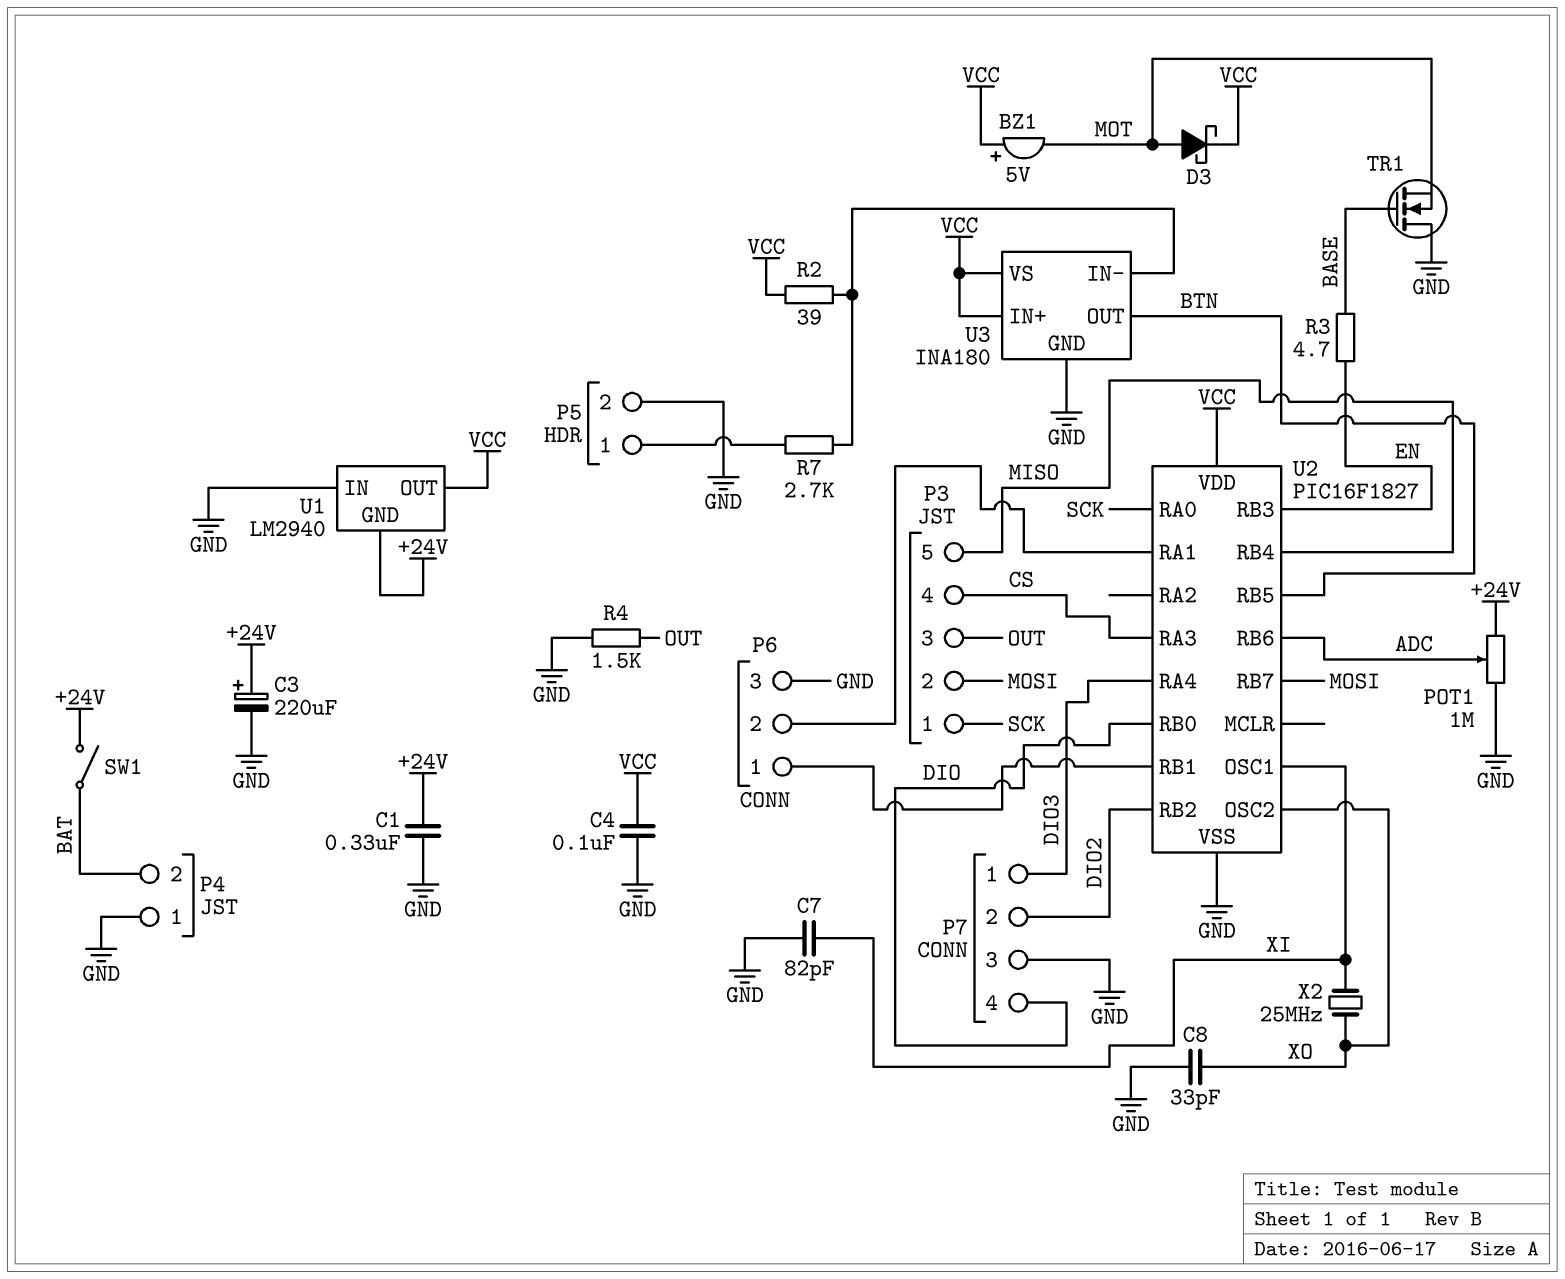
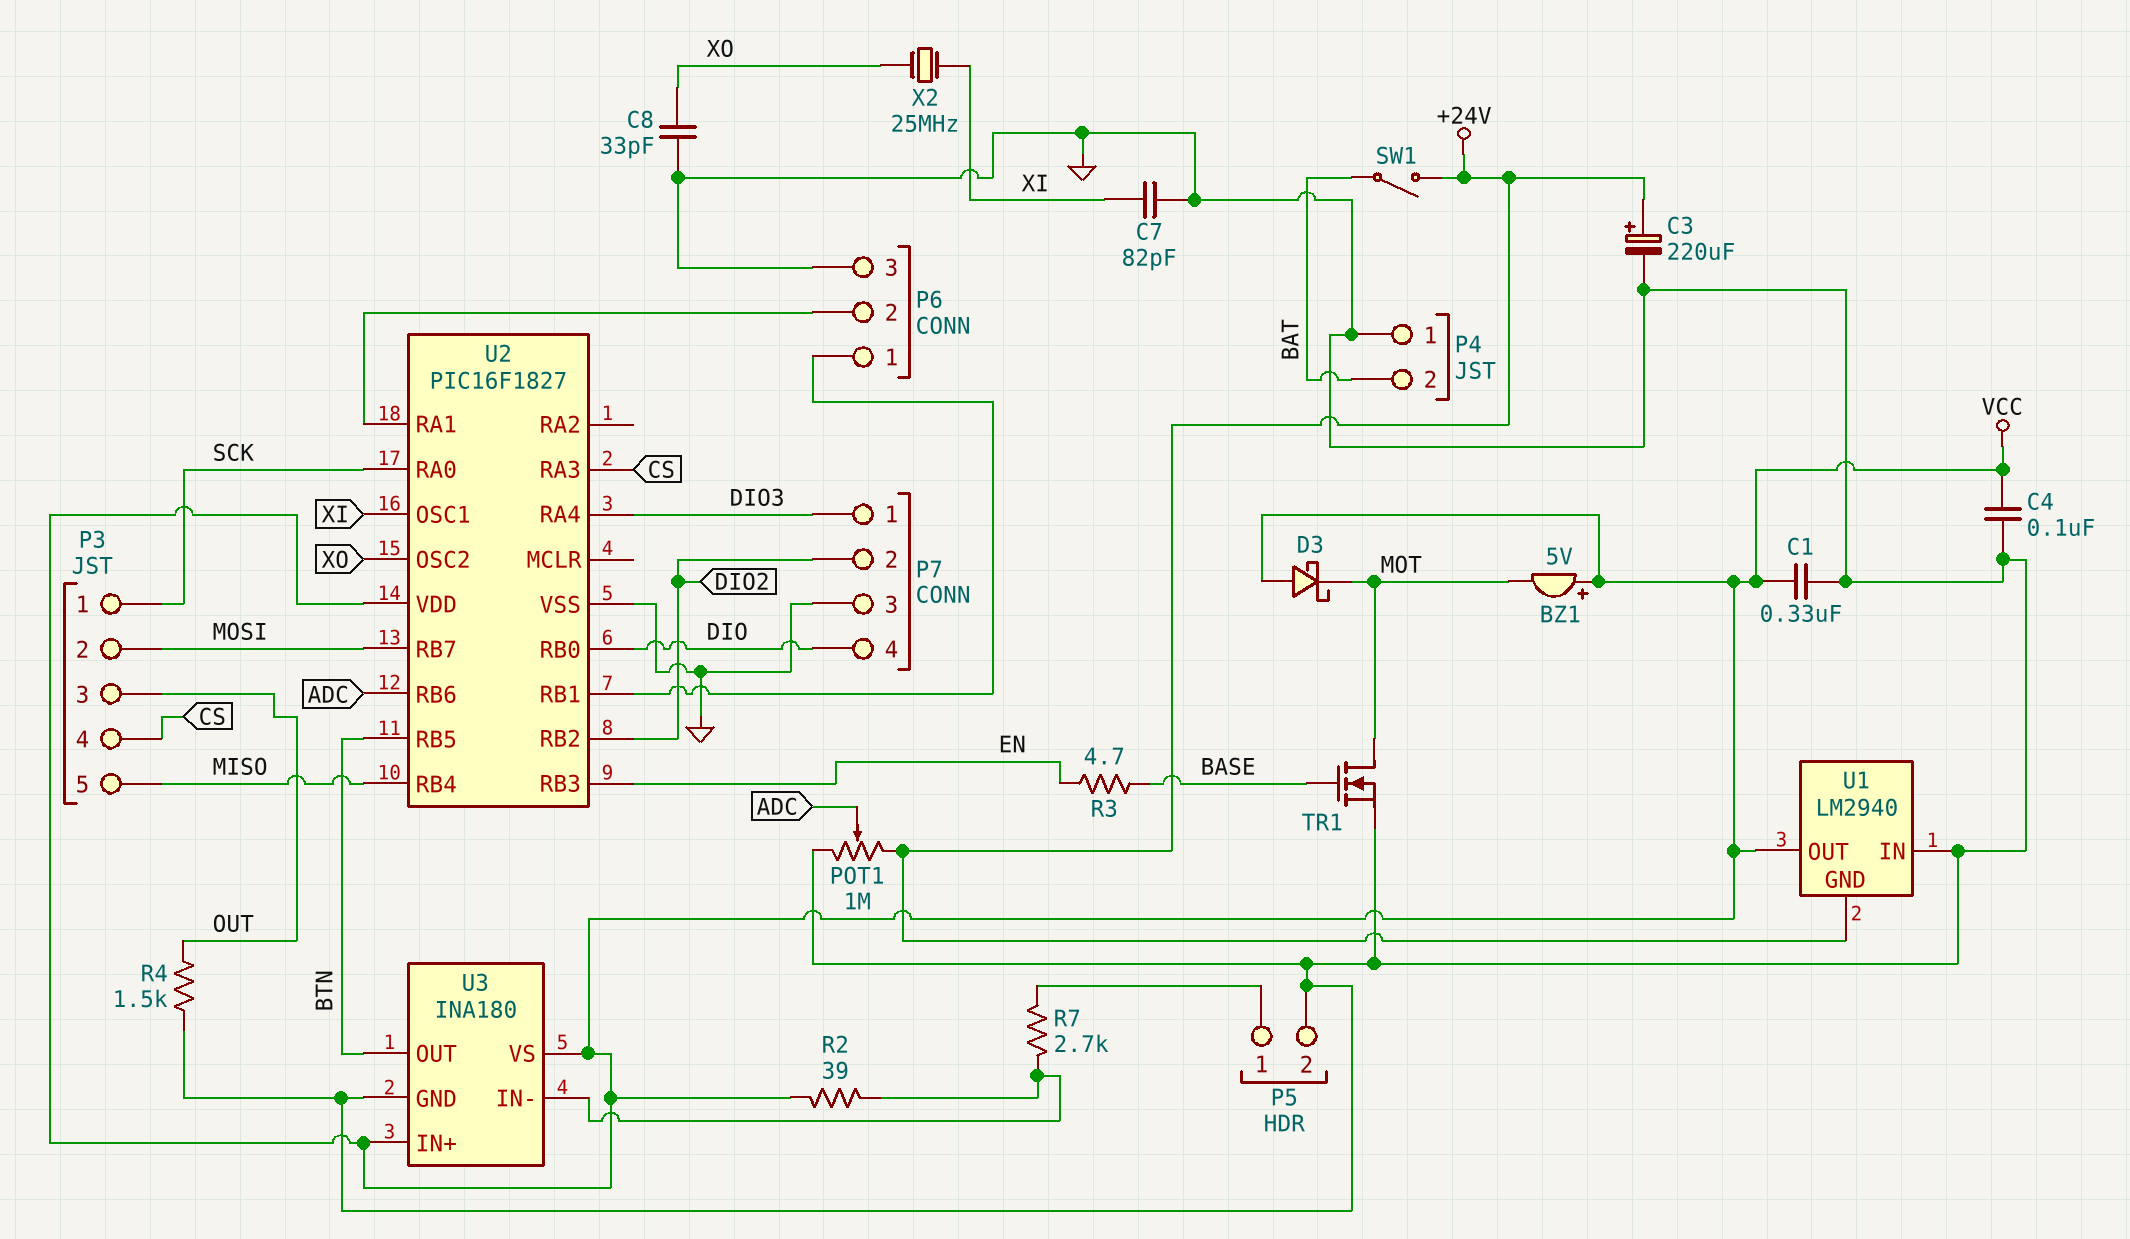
C1: 330nF (+24V, GND) -> 330nF (GND, VCC)
D3: schottky (A MOT, K VCC) -> schottky (A VCC, K MOT)
TR1: NMOS (G BASE, D GND, S MOT) -> NMOS (G BASE, D MOT, S GND)

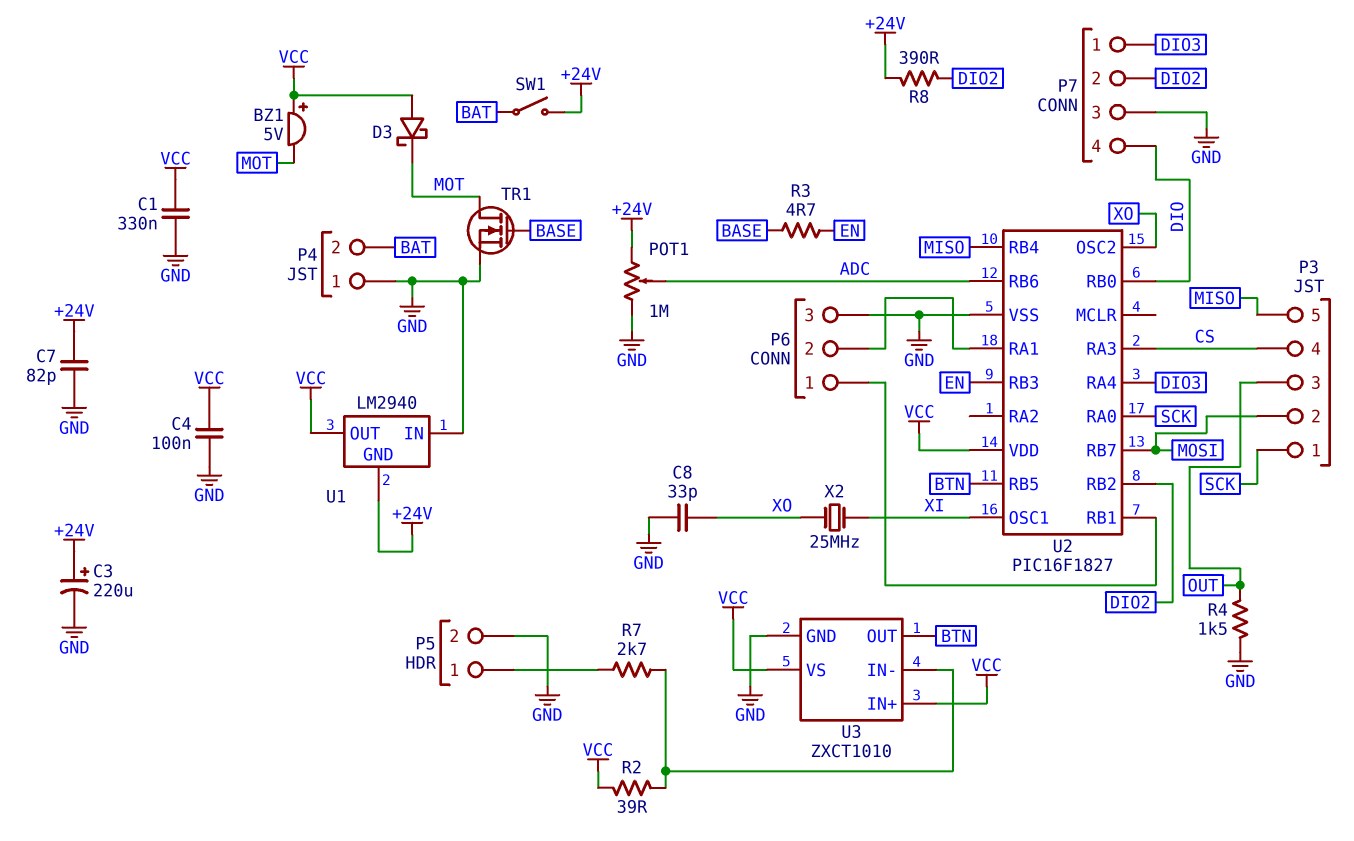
C7: 82pF (GND, XI) -> 82pF (+24V, GND)
R8: none -> 390 (+24V, DIO2)
U3: INA180 -> ZXCT1010

